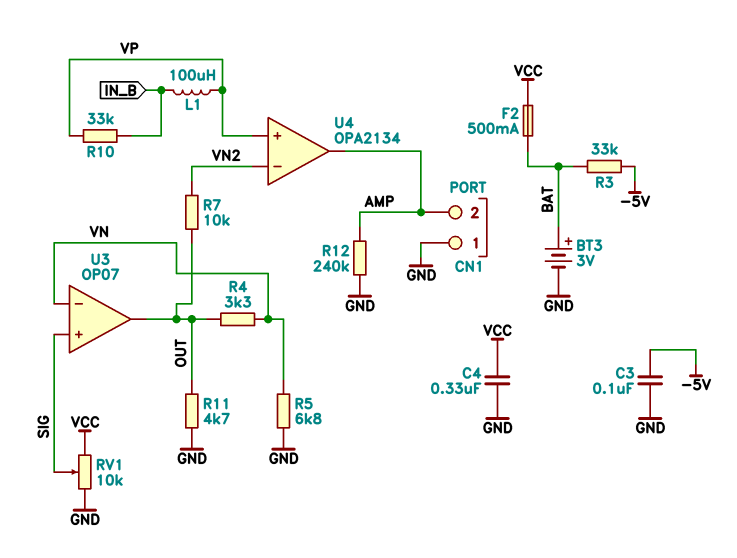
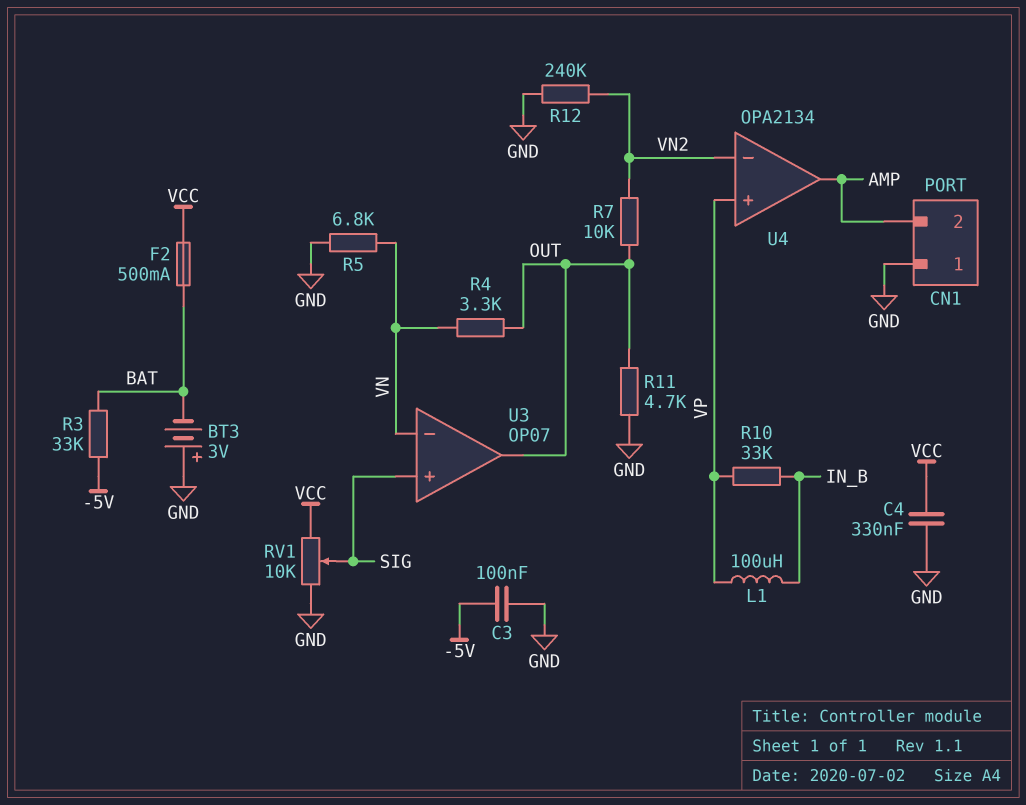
BT3: 3V (plus BAT, minus GND) -> 3V (plus GND, minus BAT)
R12: 240k (AMP, GND) -> 240k (GND, VN2)

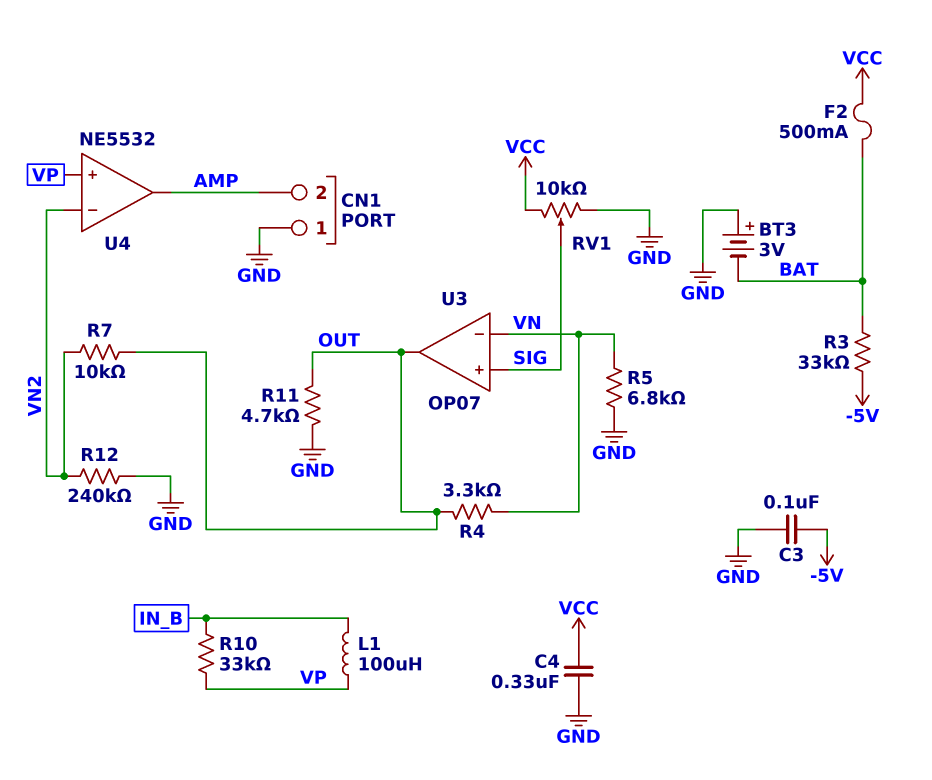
U4: OPA2134 -> NE5532

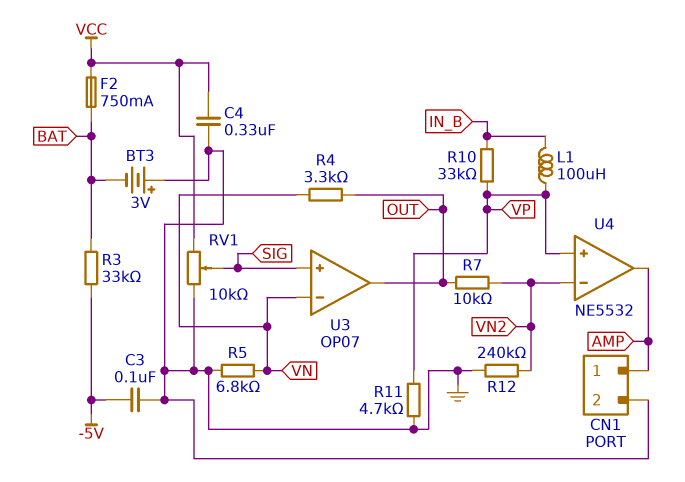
CN1 pin 1: GND -> AMP
CN1 pin 2: AMP -> GND
F2: 500mA (BAT, VCC) -> 750mA (BAT, VCC)
R11: 4.7k (GND, OUT) -> 4.7k (GND, VP)

